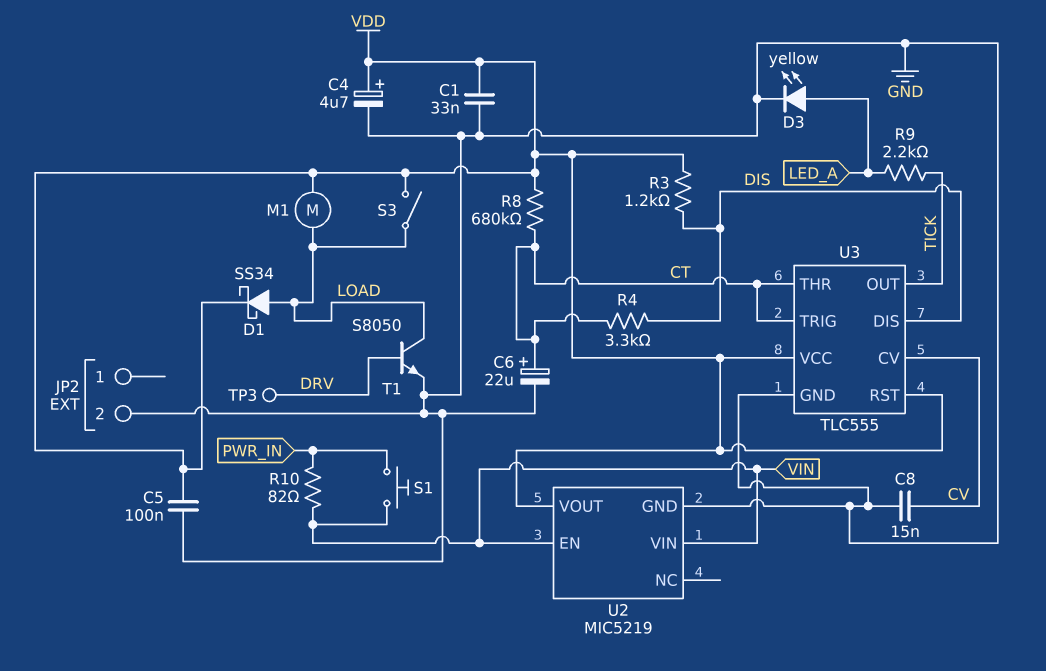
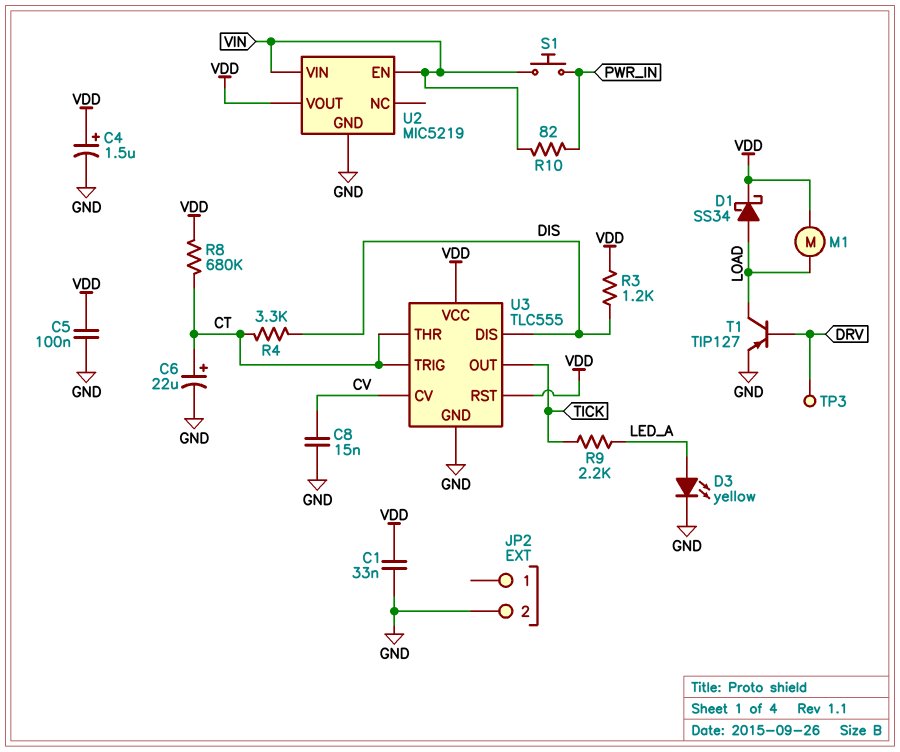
C4: 4.7uF (plus VDD, minus GND) -> 1.5uF (plus VDD, minus GND)
S3: switch (LOAD, VDD) -> none
T1: NPN S8050 (B DRV, C LOAD, E GND) -> PNP TIP127 (B DRV, C LOAD, E GND)

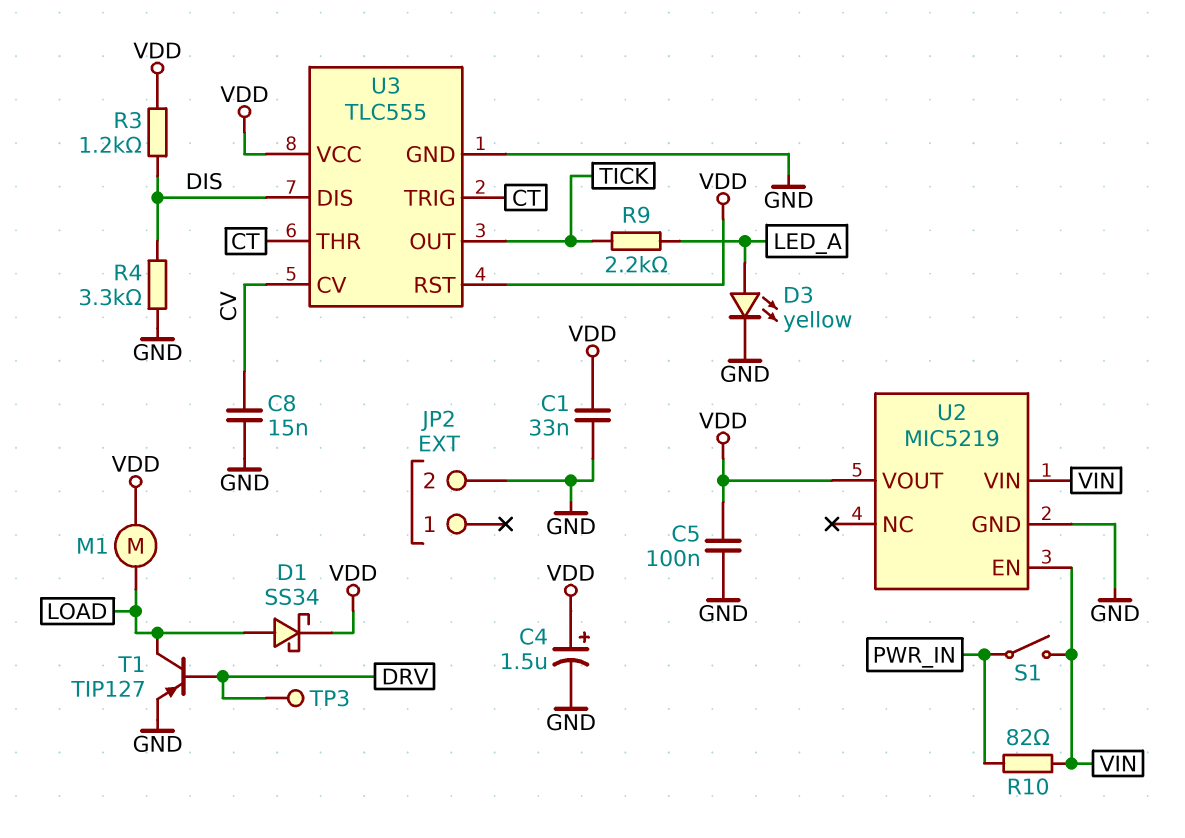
C6: 22uF (plus CT, minus GND) -> none
R4: 3.3k (CT, DIS) -> 3.3k (DIS, GND)
R8: 680k (CT, VDD) -> none
S1: button (PWR_IN, VIN) -> switch (PWR_IN, VIN)

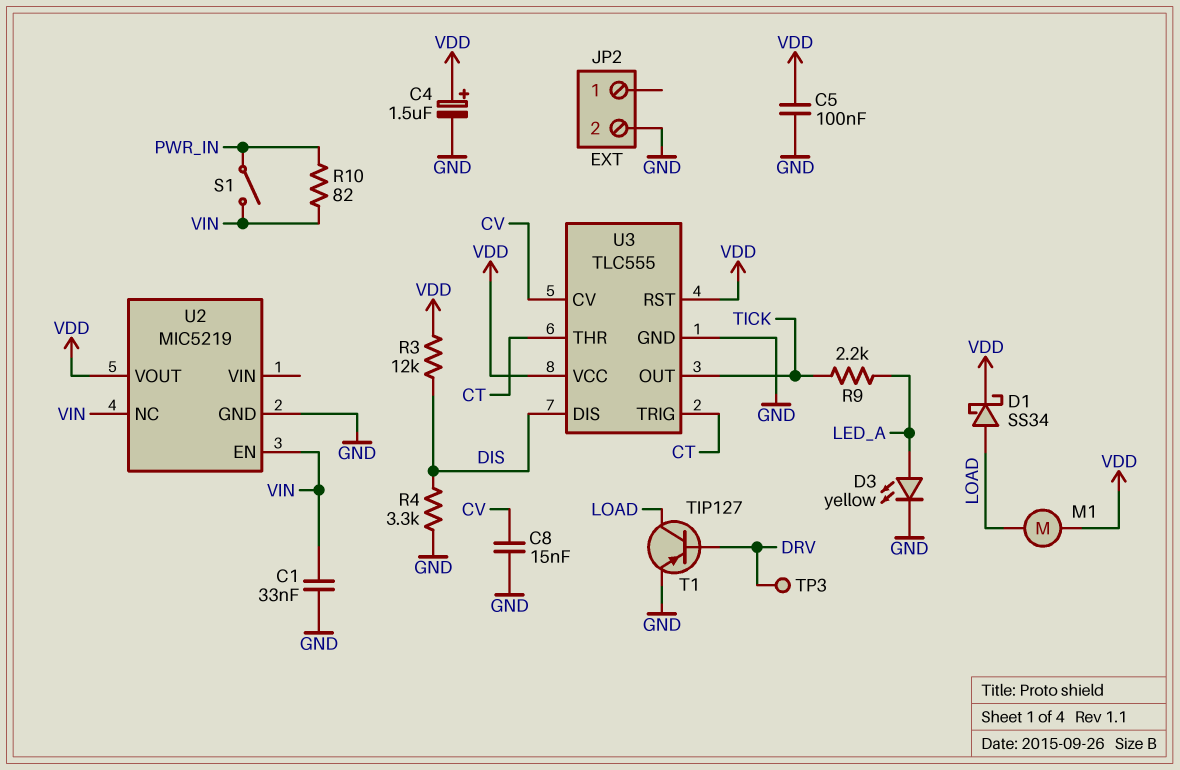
C1: 33nF (GND, VDD) -> 33nF (GND, VIN)
R3: 1.2k (DIS, VDD) -> 12k (DIS, VDD)
U2 pin NC: none -> VIN
U2 pin VIN: VIN -> none

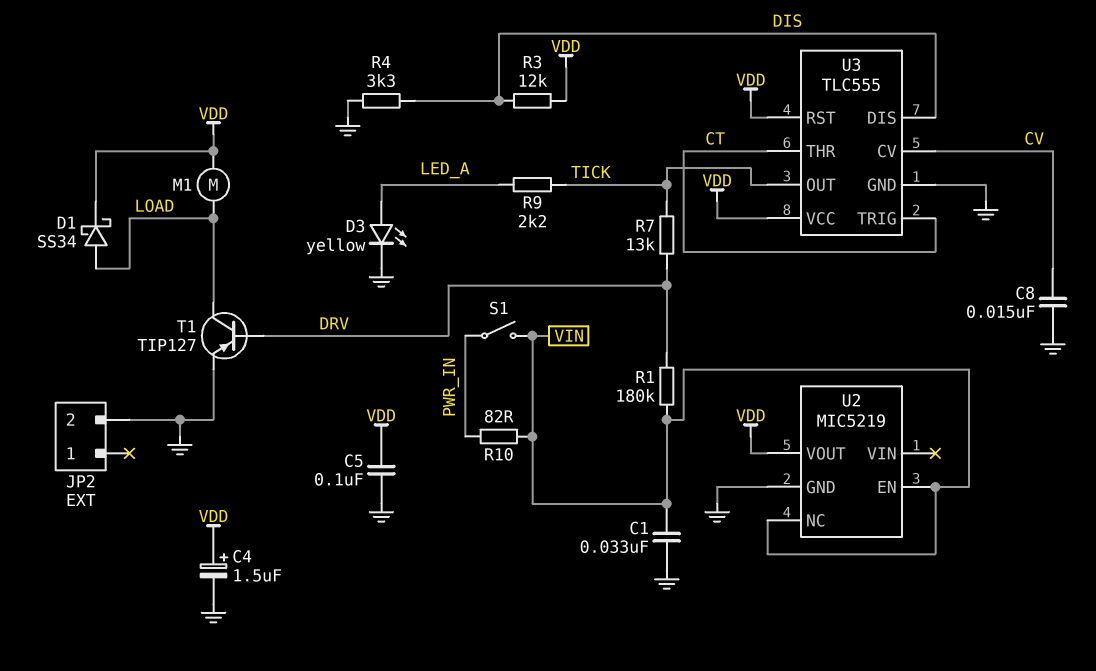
R1: none -> 180k (DRV, VIN)
R7: none -> 13k (DRV, TICK)
TP3: test point (DRV) -> none

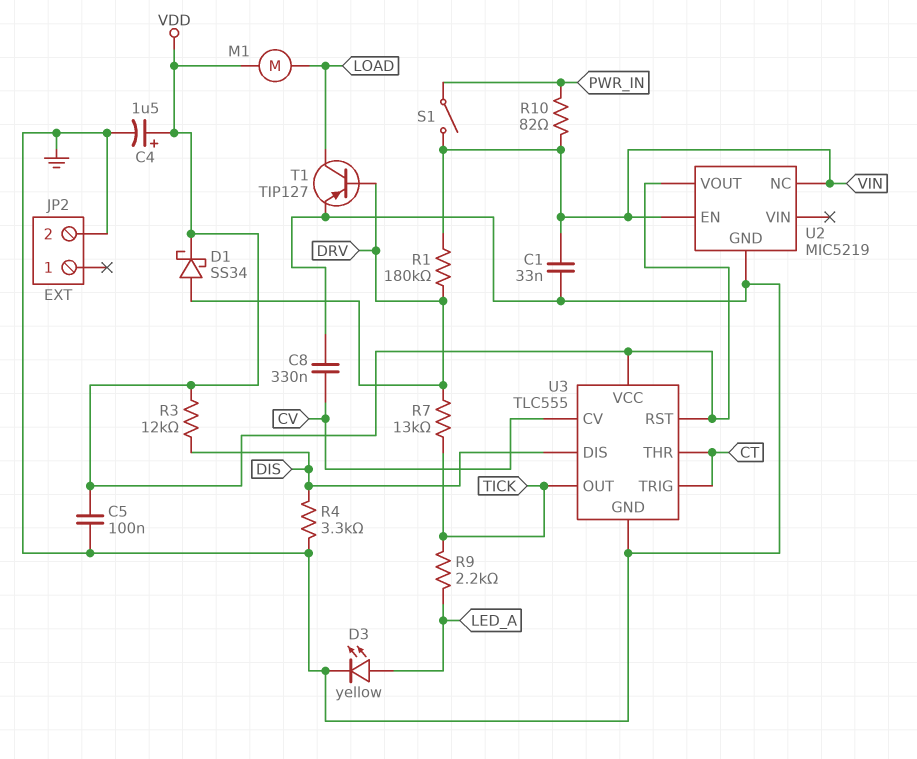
C8: 15nF (CV, GND) -> 330nF (CV, GND)
D1: schottky SS34 (A LOAD, K VDD) -> schottky SS34 (A DRV, K VDD)

